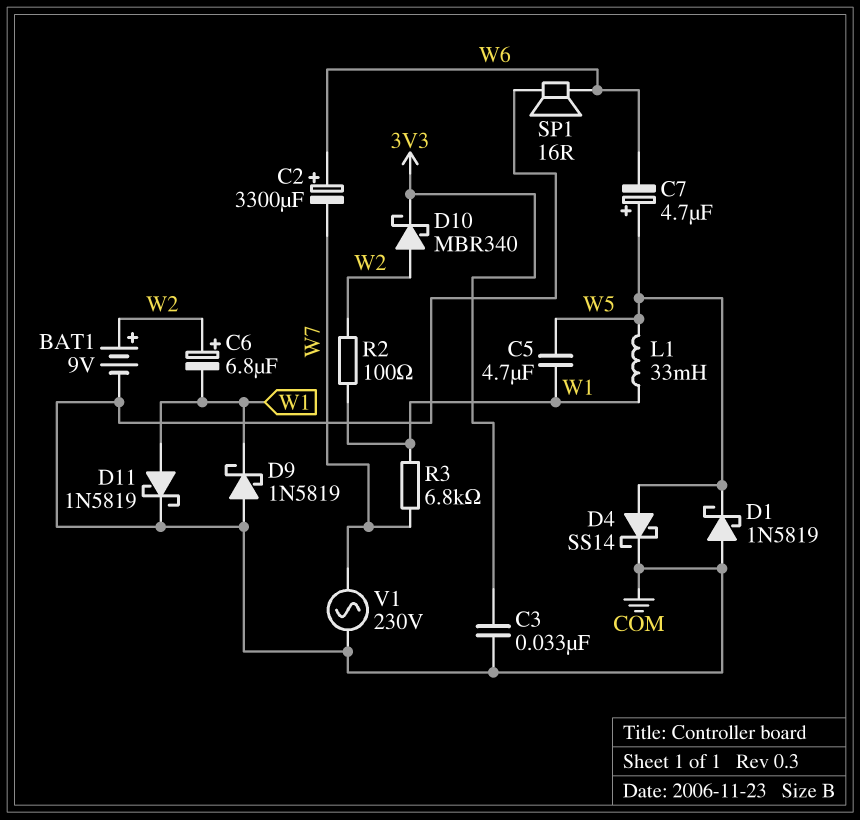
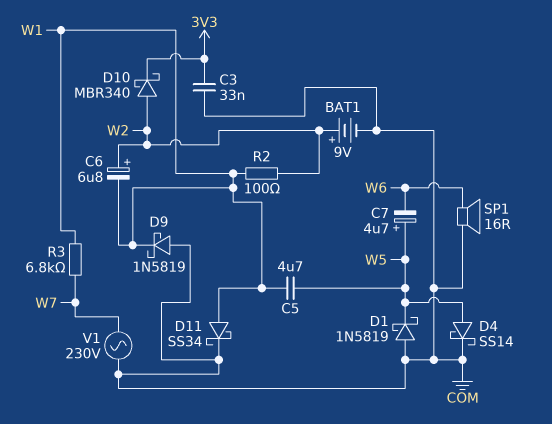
C2: 3300uF (plus W6, minus W7) -> none
D11: schottky 1N5819 (A W1, K COM) -> schottky SS34 (A W1, K COM)
L1: 33mH (W1, W5) -> none

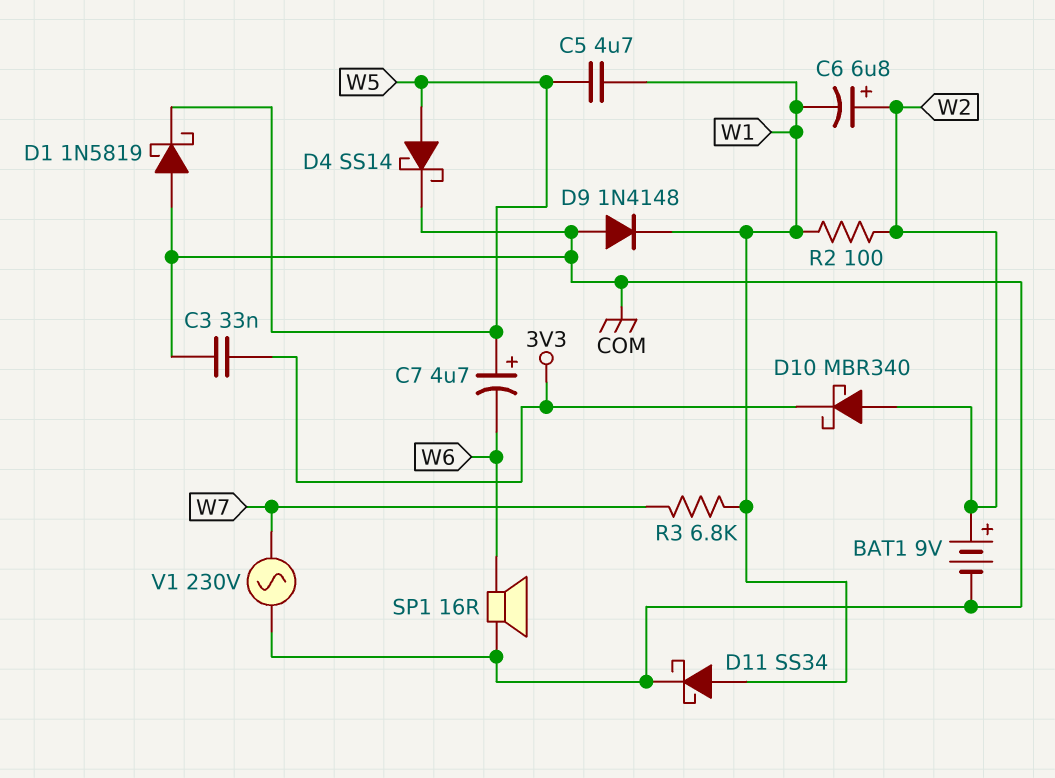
D9: schottky 1N5819 (A COM, K W1) -> diode 1N4148 (A COM, K W1)

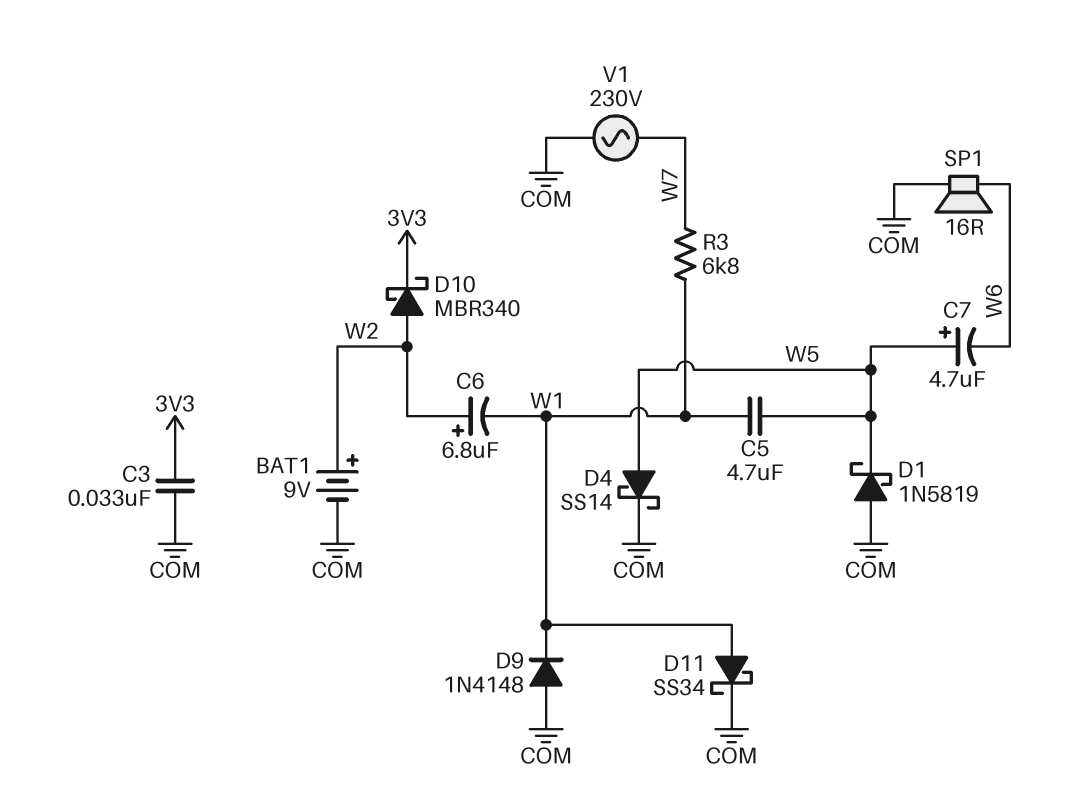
R2: 100 (W1, W2) -> none

